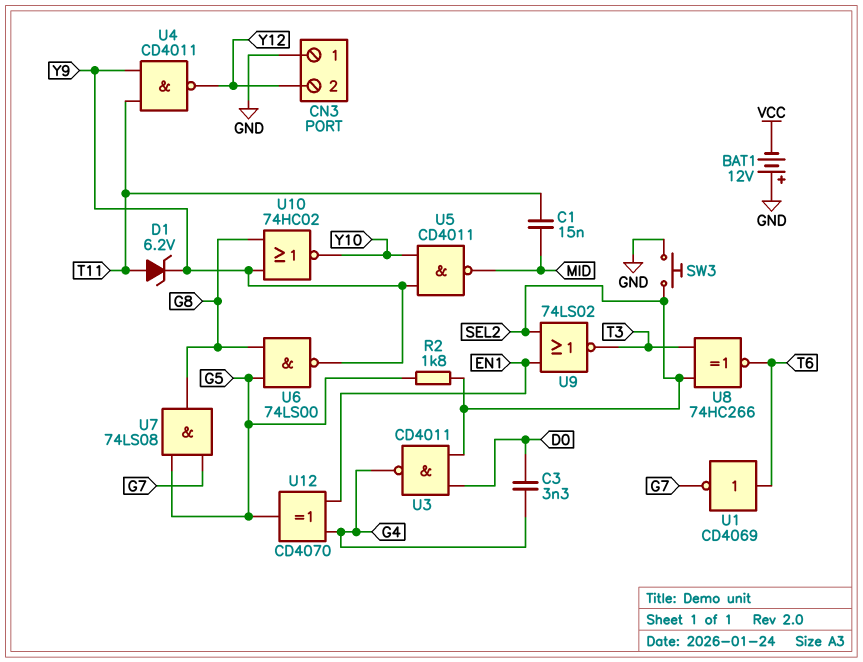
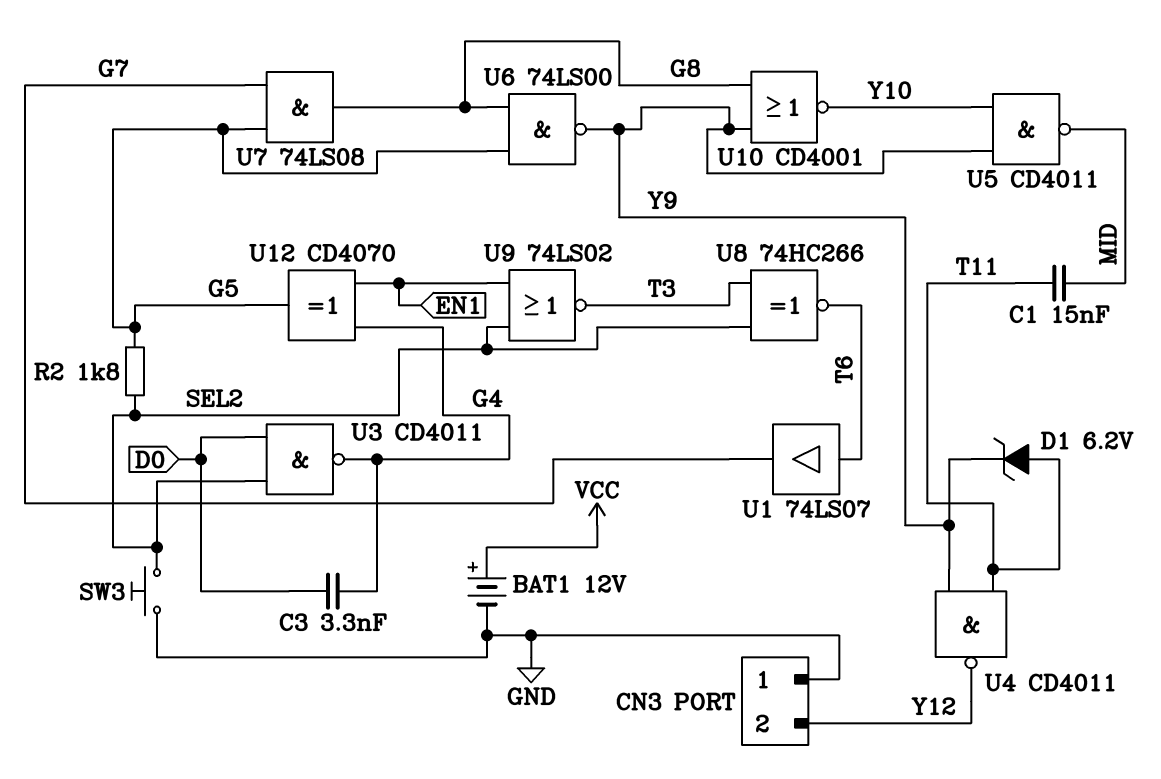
BAT1: 12V (plus GND, minus VCC) -> 12V (plus VCC, minus GND)
U1: NOT CD4069 (in T6, out G7) -> buffer 74LS07 (in T6, out G7)
U10: NOR 74HC02 (in G8, in Y9, out Y10) -> NOR CD4001 (in G8, in Y9, out Y10)

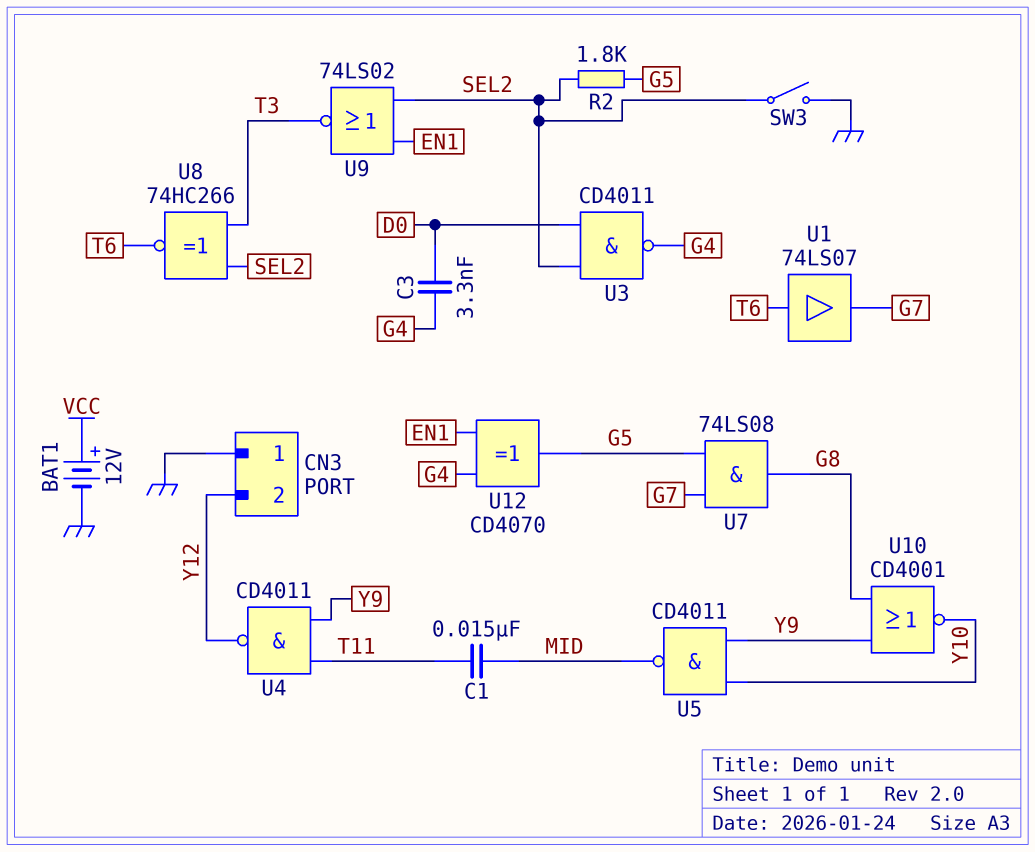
D1: zener 6.2V (A T11, K Y9) -> none
SW3: button (GND, SEL2) -> switch (GND, SEL2)
U6: NAND 74LS00 (in G5, in G8, out Y9) -> none

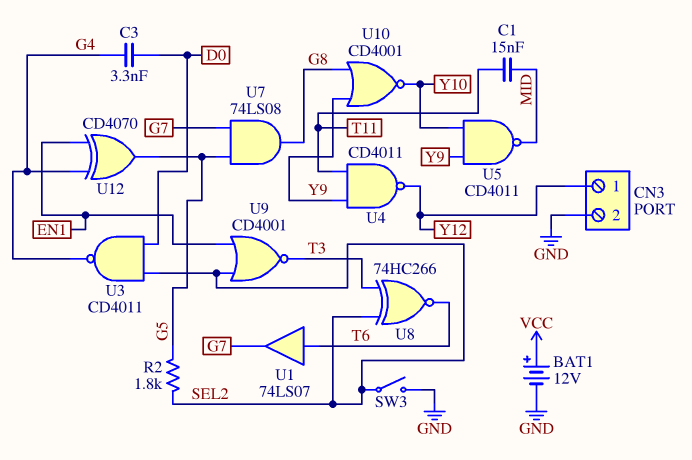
CN3 pin 1: GND -> Y12
CN3 pin 2: Y12 -> GND
U9: NOR 74LS02 (in EN1, in SEL2, out T3) -> NOR CD4001 (in EN1, in SEL2, out T3)

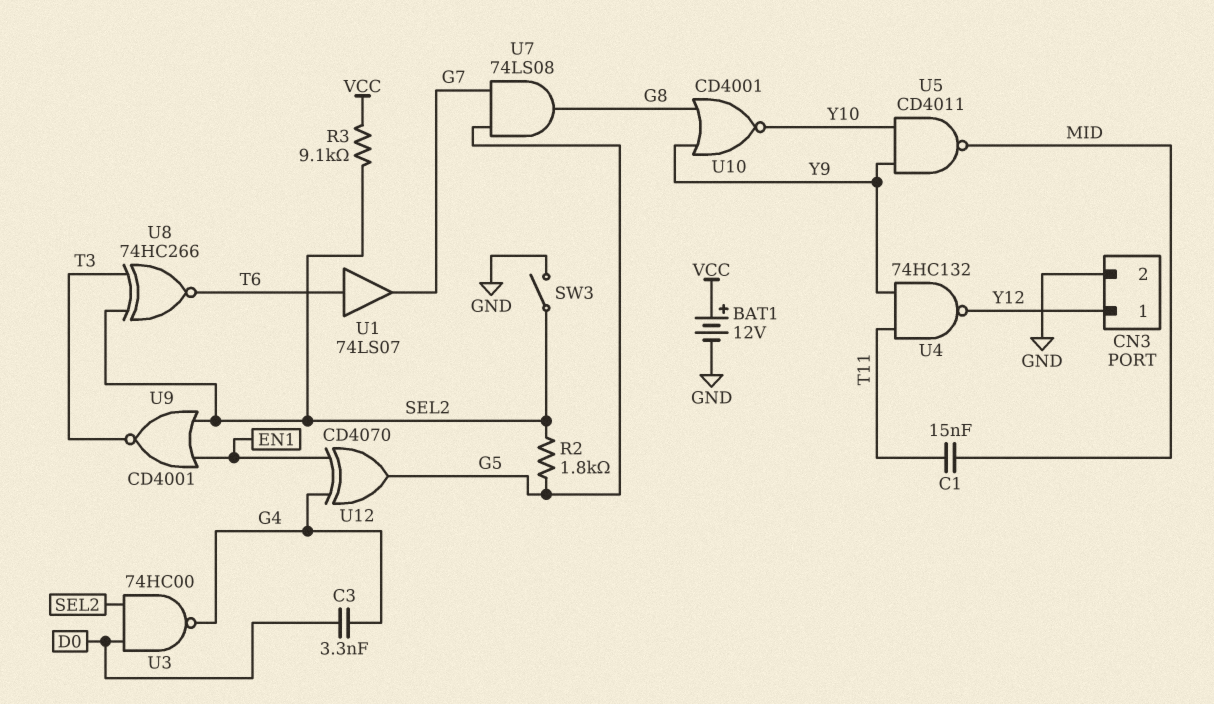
R3: none -> 9.1k (SEL2, VCC)
U3: NAND CD4011 (in D0, in SEL2, out G4) -> NAND 74HC00 (in D0, in SEL2, out G4)
U4: NAND CD4011 (in T11, in Y9, out Y12) -> NAND 74HC132 (in T11, in Y9, out Y12)

